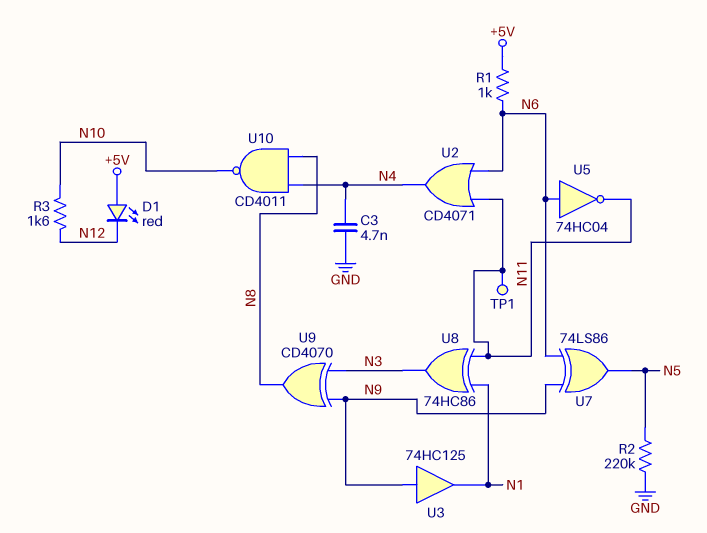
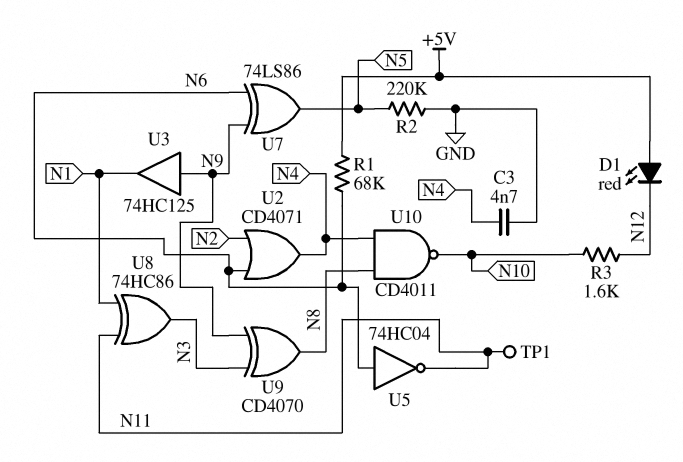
R1: 1k (+5V, N6) -> 68k (+5V, N6)
U2: OR CD4071 (in N6, in N11, out N4) -> OR CD4071 (in N2, in N6, out N4)

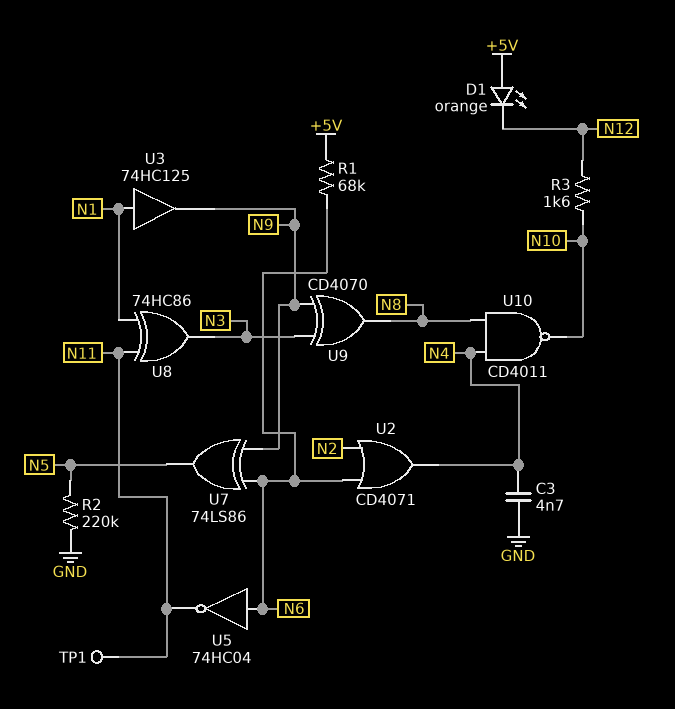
D1: LED red (A +5V, K N12) -> LED orange (A +5V, K N12)
U3: buffer 74HC125 (in N9, out N1) -> buffer 74HC125 (in N1, out N9)

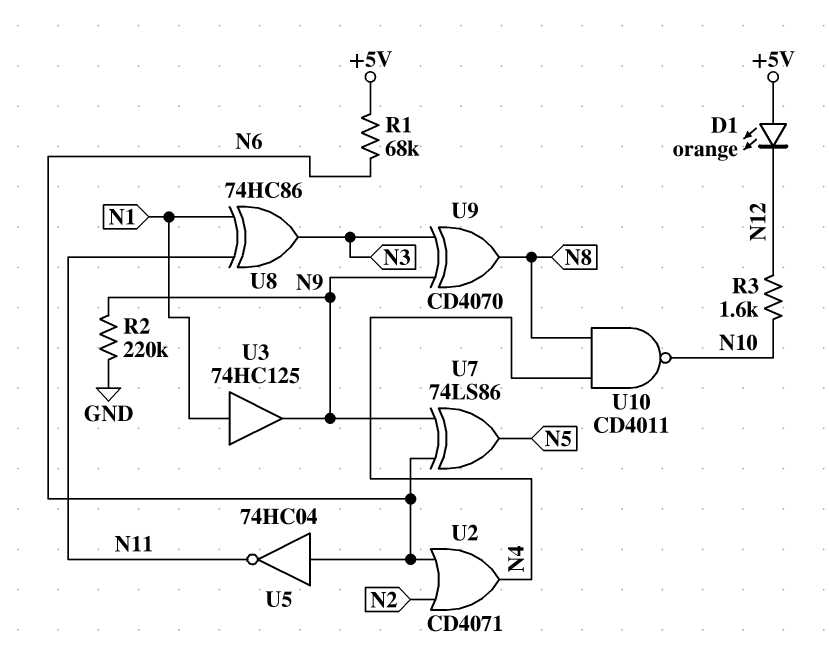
C3: 4.7nF (GND, N4) -> none
R2: 220k (GND, N5) -> 220k (GND, N9)
TP1: test point (N11) -> none

